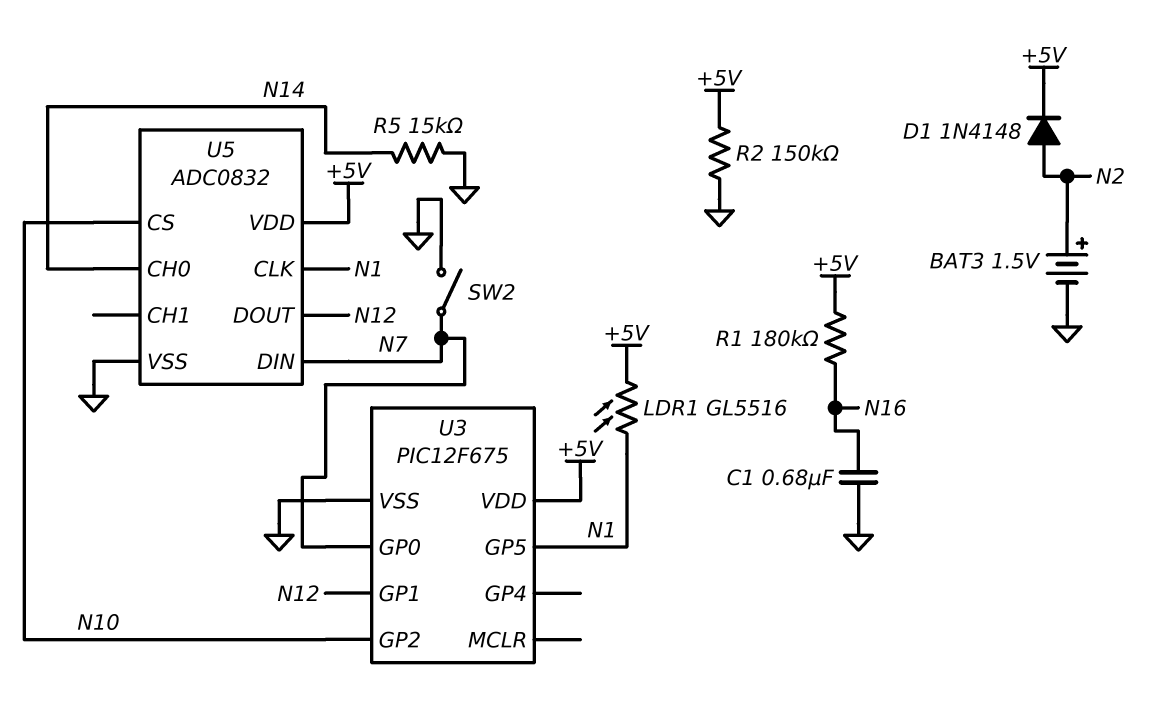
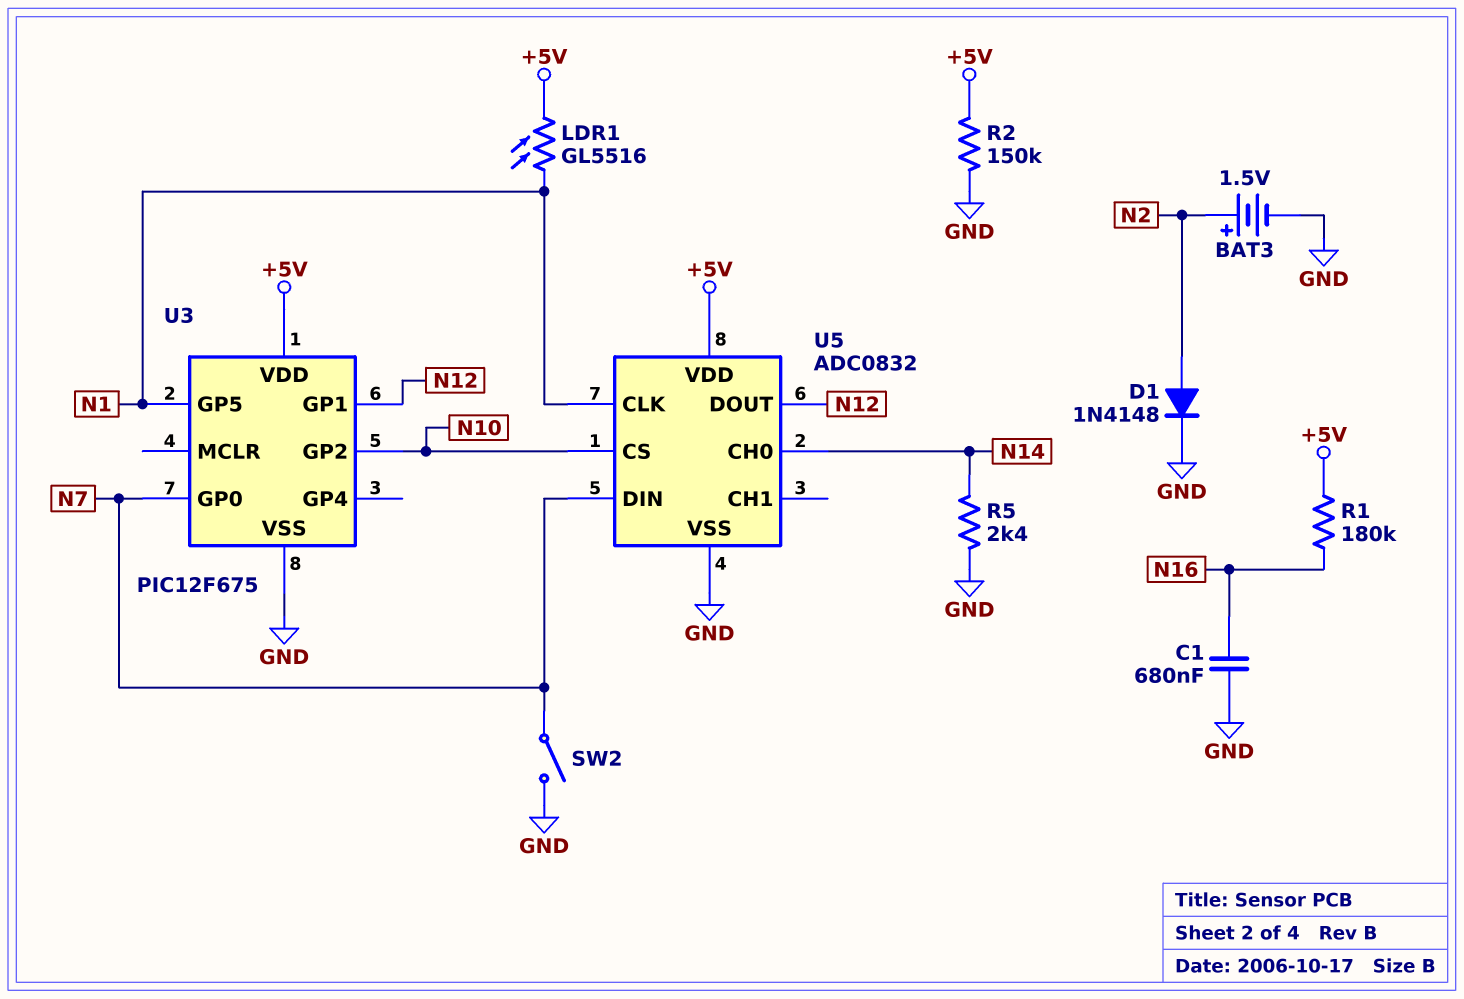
D1: diode 1N4148 (A N2, K +5V) -> diode 1N4148 (A N2, K GND)
R5: 15k (GND, N14) -> 2.4k (GND, N14)

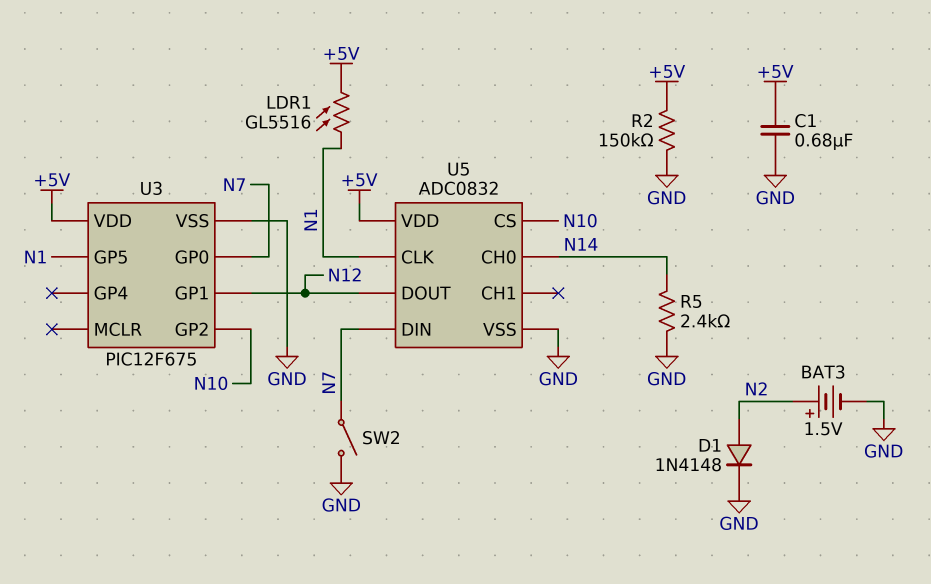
C1: 680nF (GND, N16) -> 680nF (+5V, GND)
R1: 180k (+5V, N16) -> none

